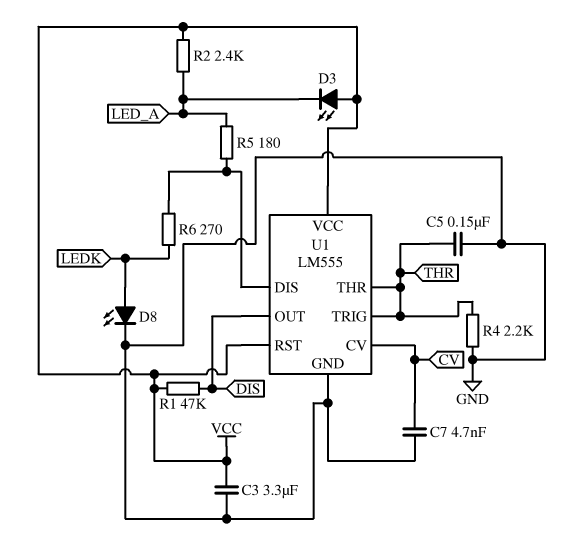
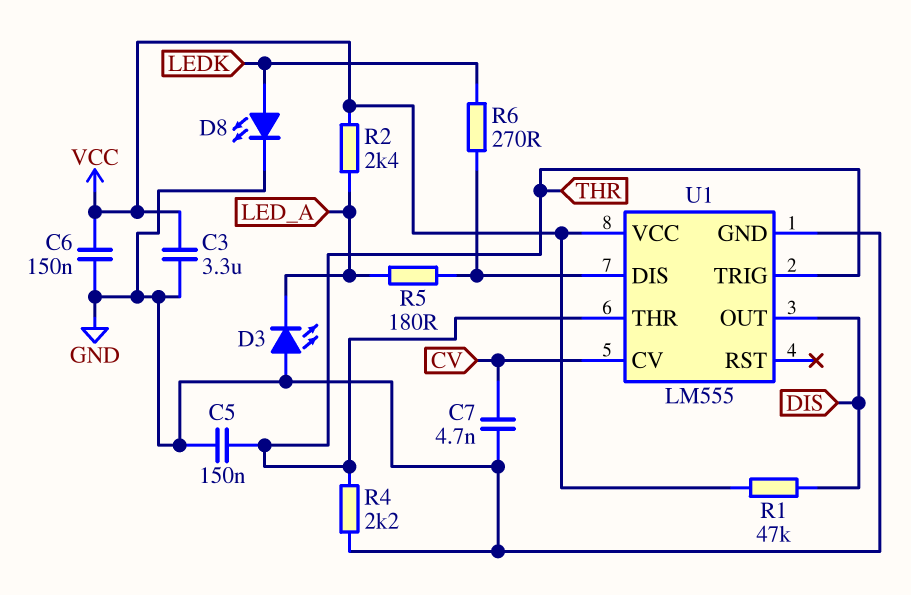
C6: none -> 150nF (GND, VCC)
D3: LED (A VCC, K LED_A) -> LED (A GND, K LED_A)
U1 pin RST: VCC -> none

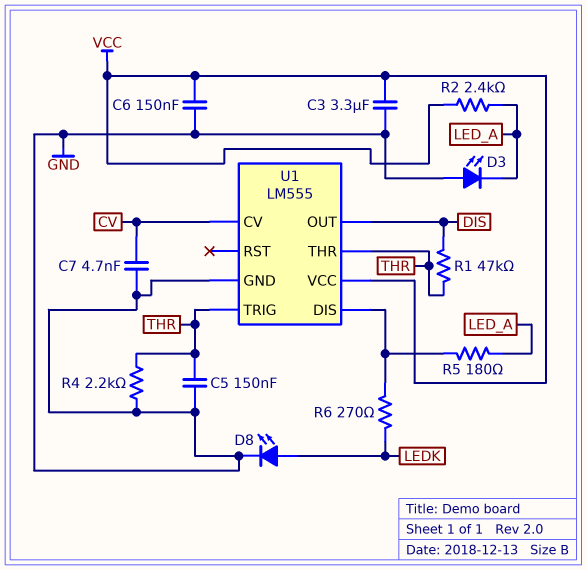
R1: 47k (DIS, VCC) -> 47k (DIS, THR)

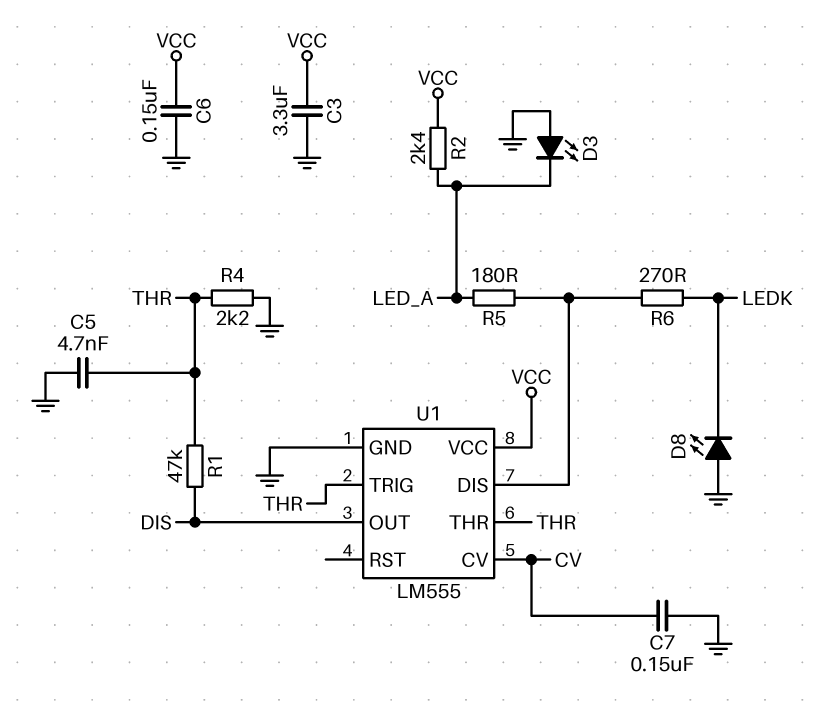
C5: 150nF (GND, THR) -> 4.7nF (GND, THR)
C7: 4.7nF (CV, GND) -> 150nF (CV, GND)
D8: LED (A LEDK, K GND) -> LED (A GND, K LEDK)

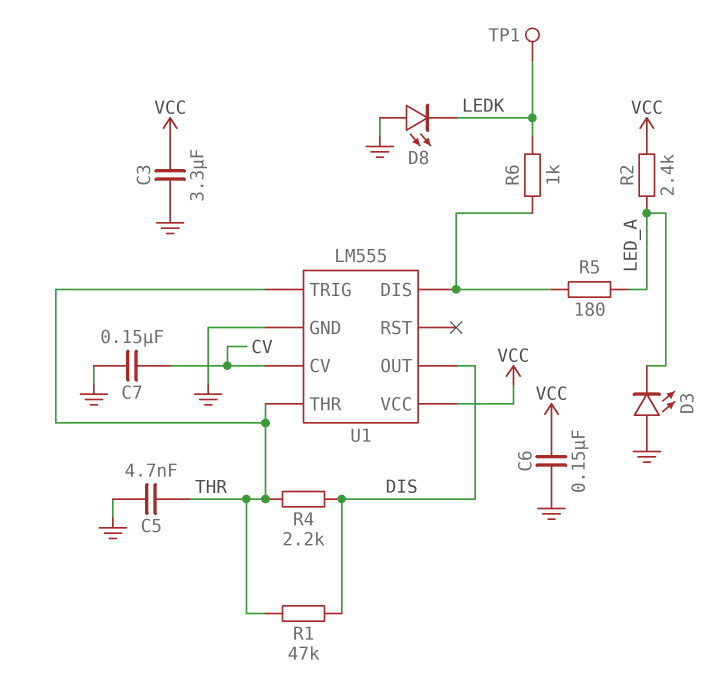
R4: 2.2k (GND, THR) -> 2.2k (DIS, THR)
R6: 270 (LEDK, U1/DIS) -> 1k (LEDK, U1/DIS)
TP1: none -> test point (LEDK)

